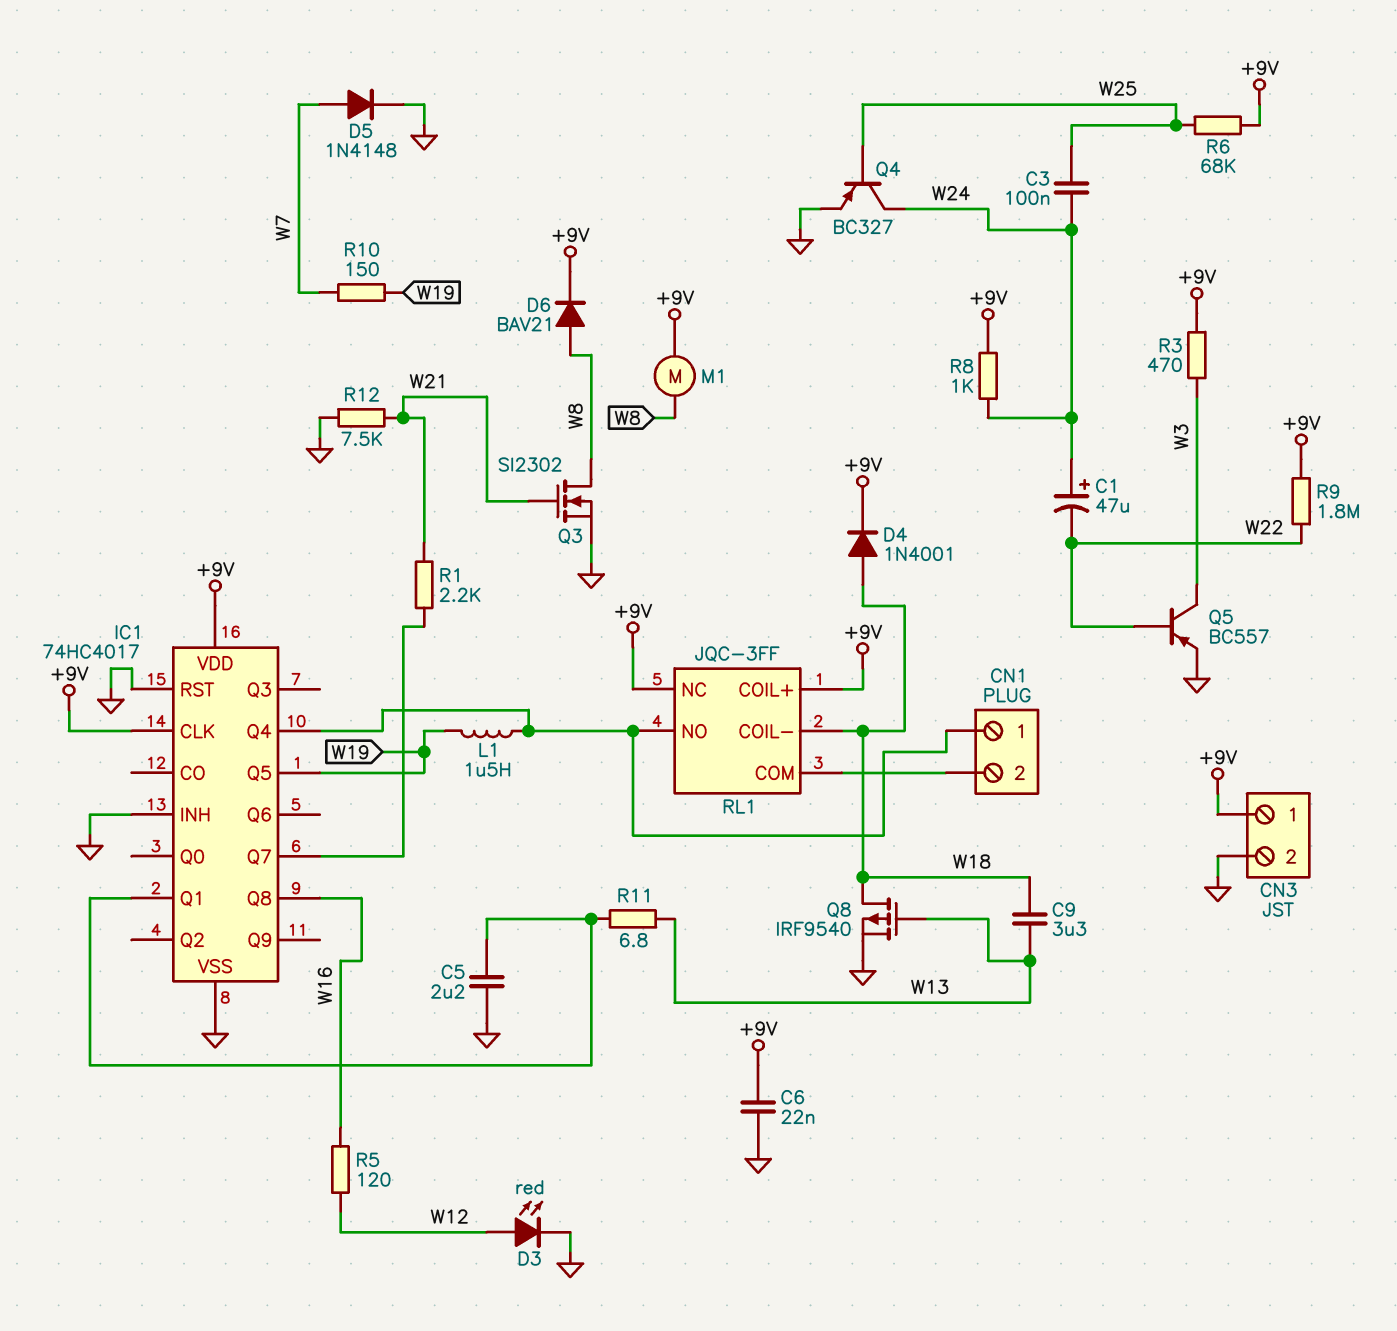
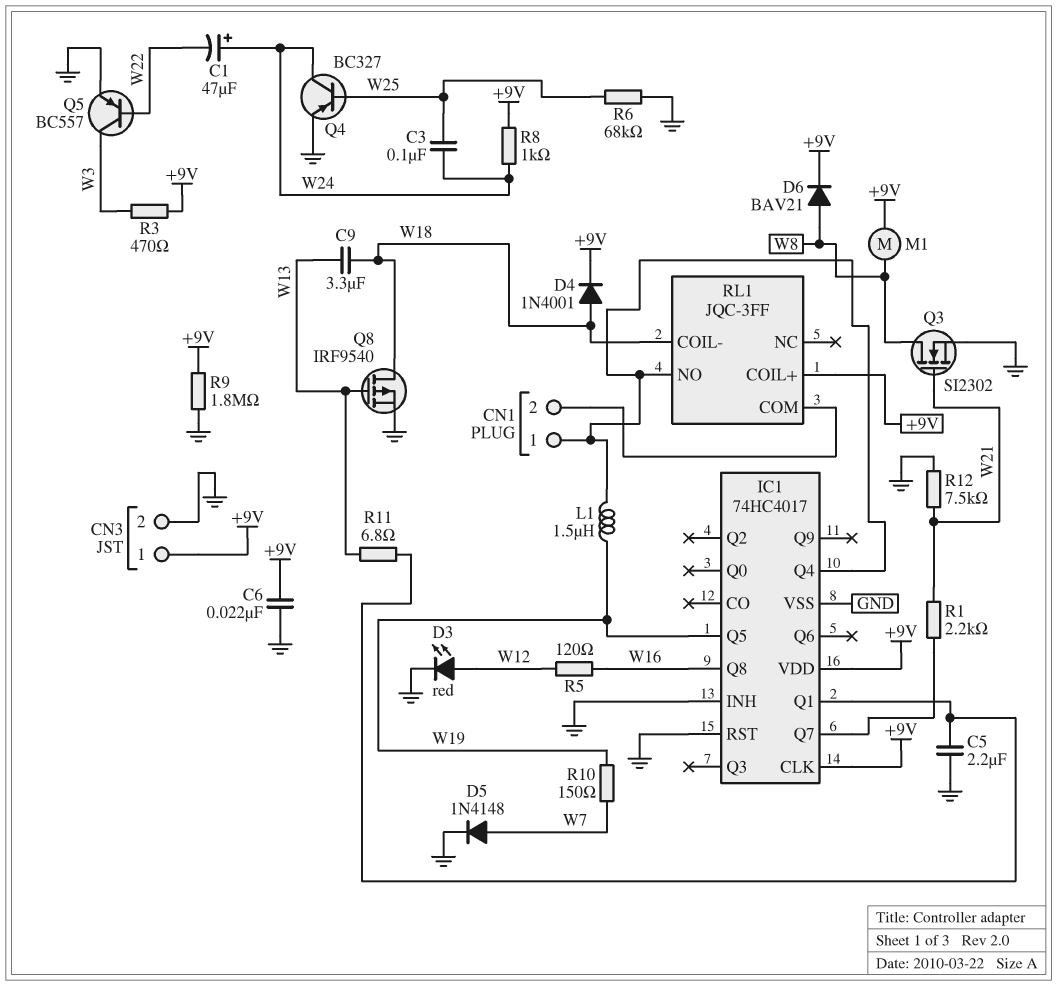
R6: 68k (+9V, W25) -> 68k (GND, W25)
R9: 1.8M (+9V, W22) -> 1.8M (+9V, GND)
RL1 pin NC: +9V -> none

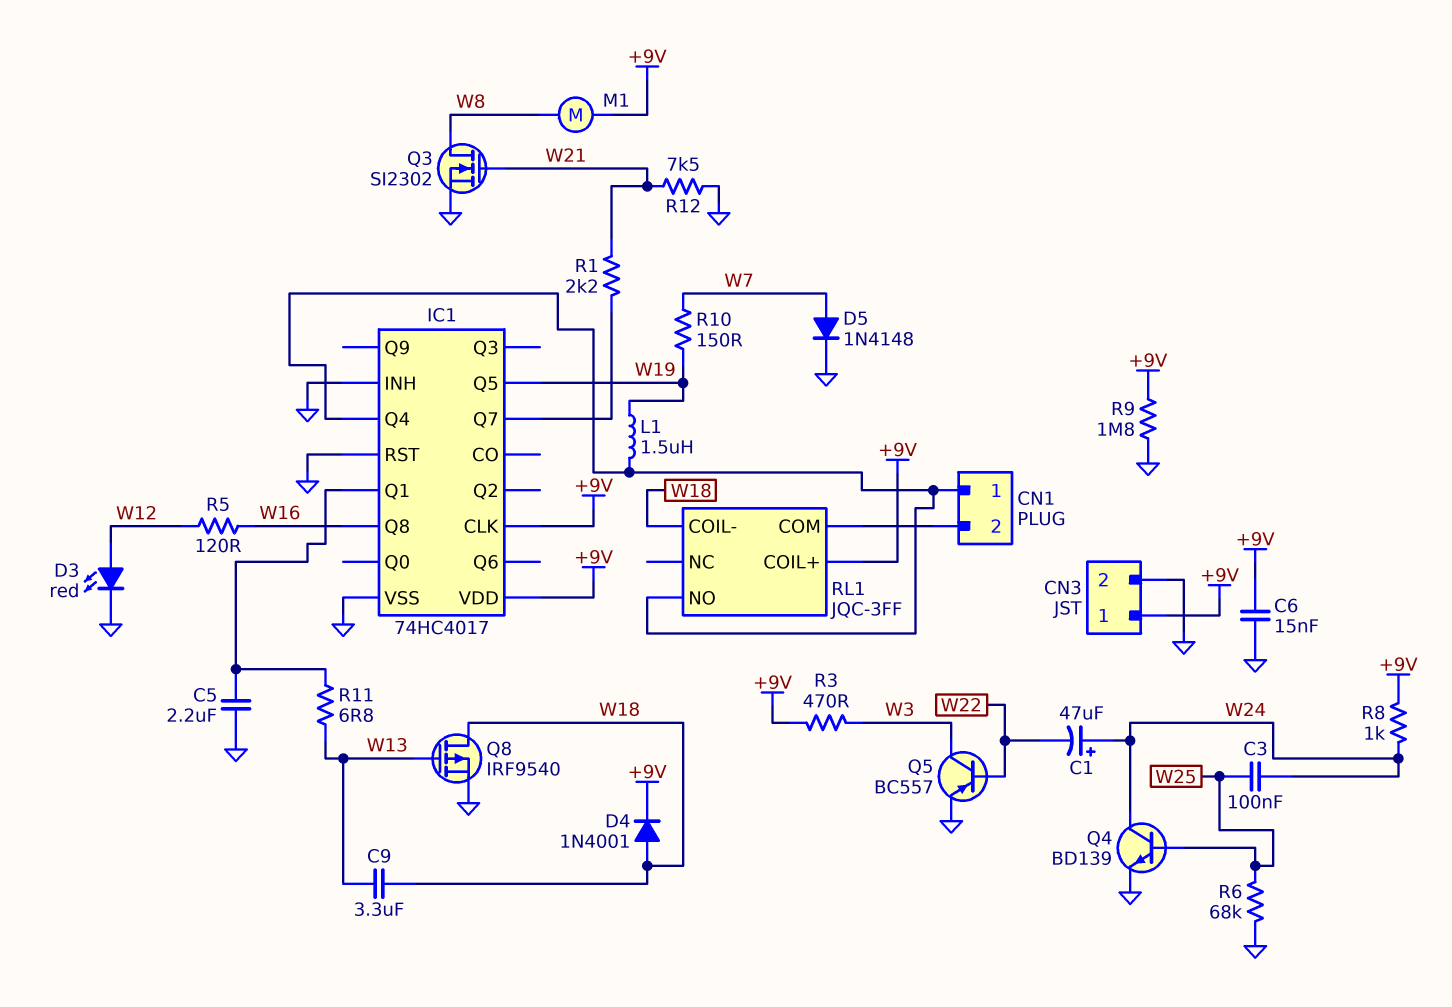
C6: 22nF (+9V, GND) -> 15nF (+9V, GND)
D6: diode BAV21 (A W8, K +9V) -> none
Q4: PNP BC327 (B W25, C W24, E GND) -> NPN BD139 (B W25, C W24, E GND)

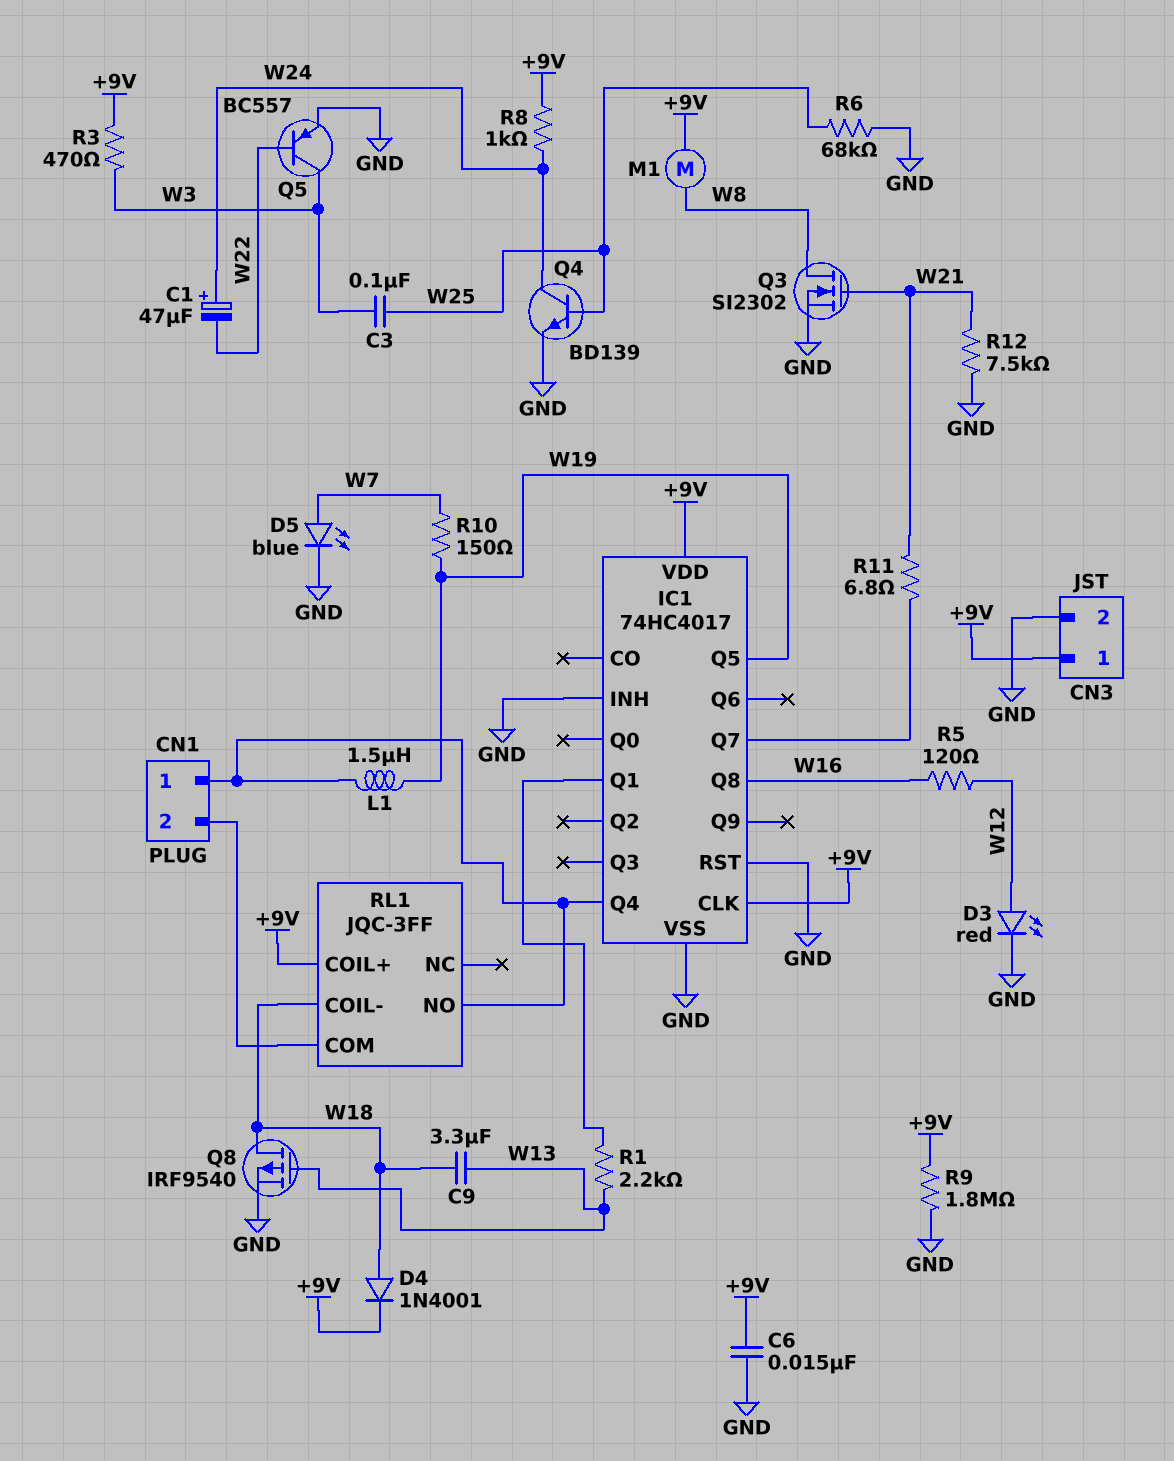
C3: 100nF (W24, W25) -> 100nF (W3, W25)
C5: 2.2uF (GND, IC1/Q1) -> none
D5: diode 1N4148 (A W7, K GND) -> LED blue (A W7, K GND)
R1: 2.2k (IC1/Q7, W21) -> 2.2k (IC1/Q1, W13)
R11: 6.8 (IC1/Q1, W13) -> 6.8 (IC1/Q7, W21)

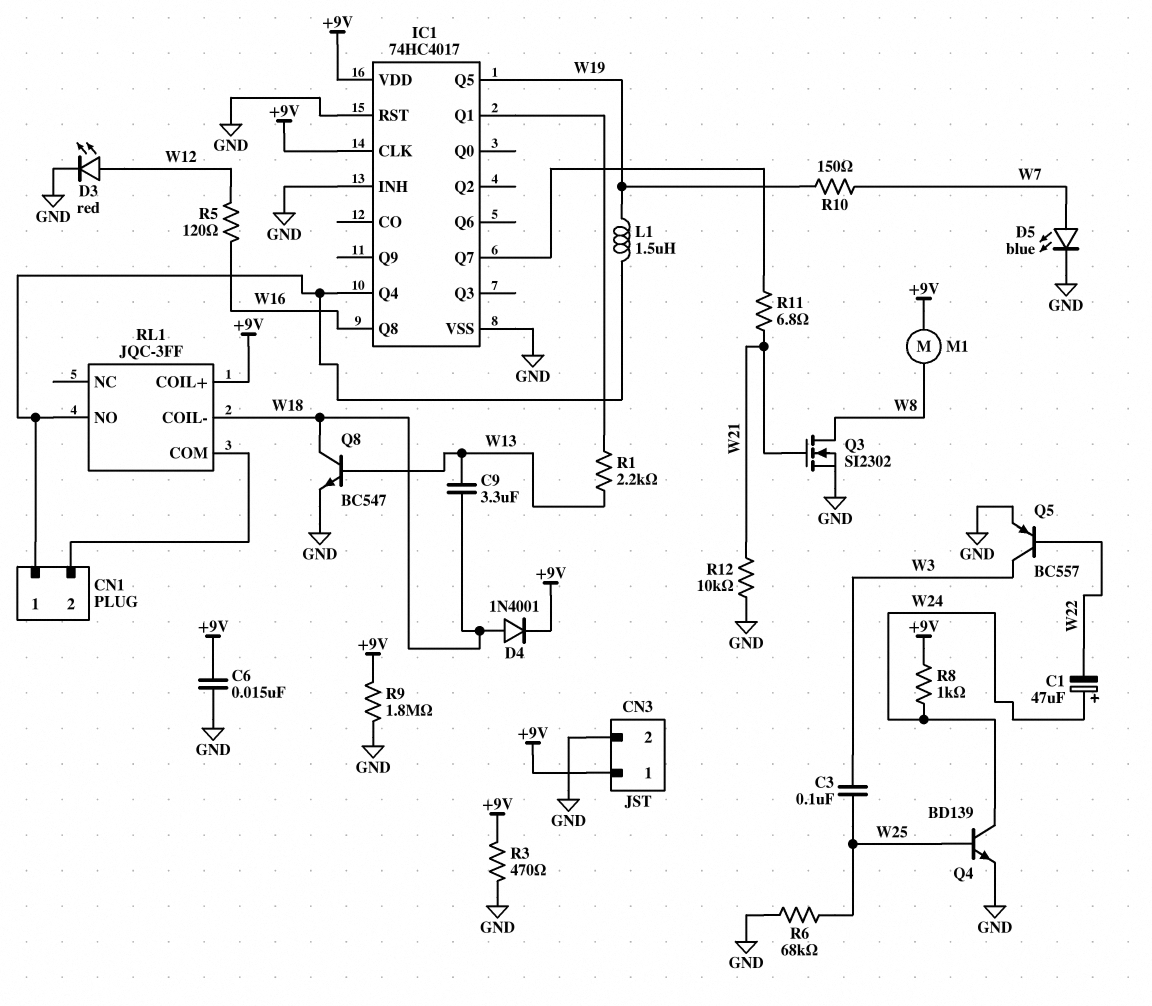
Q8: PMOS IRF9540 (G W13, D W18, S GND) -> NPN BC547 (B W13, C W18, E GND)
R3: 470 (+9V, W3) -> 470 (+9V, GND)
R12: 7.5k (GND, W21) -> 10k (GND, W21)

